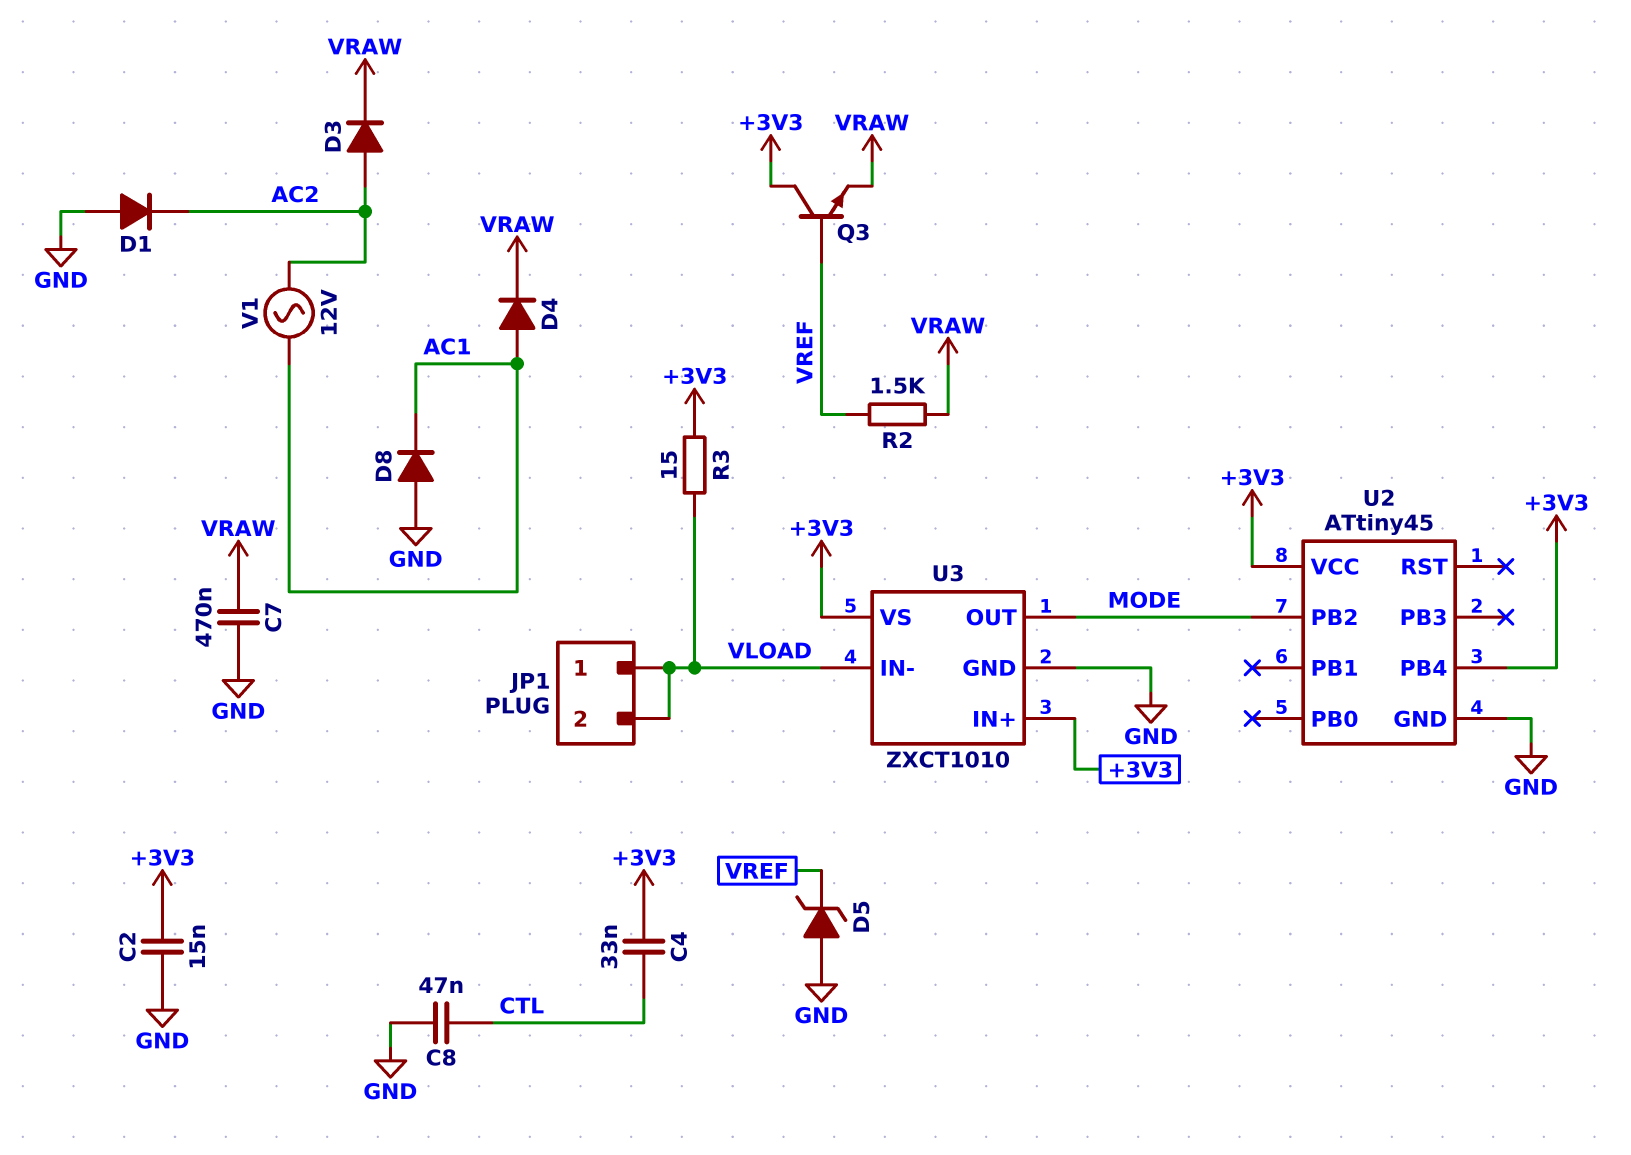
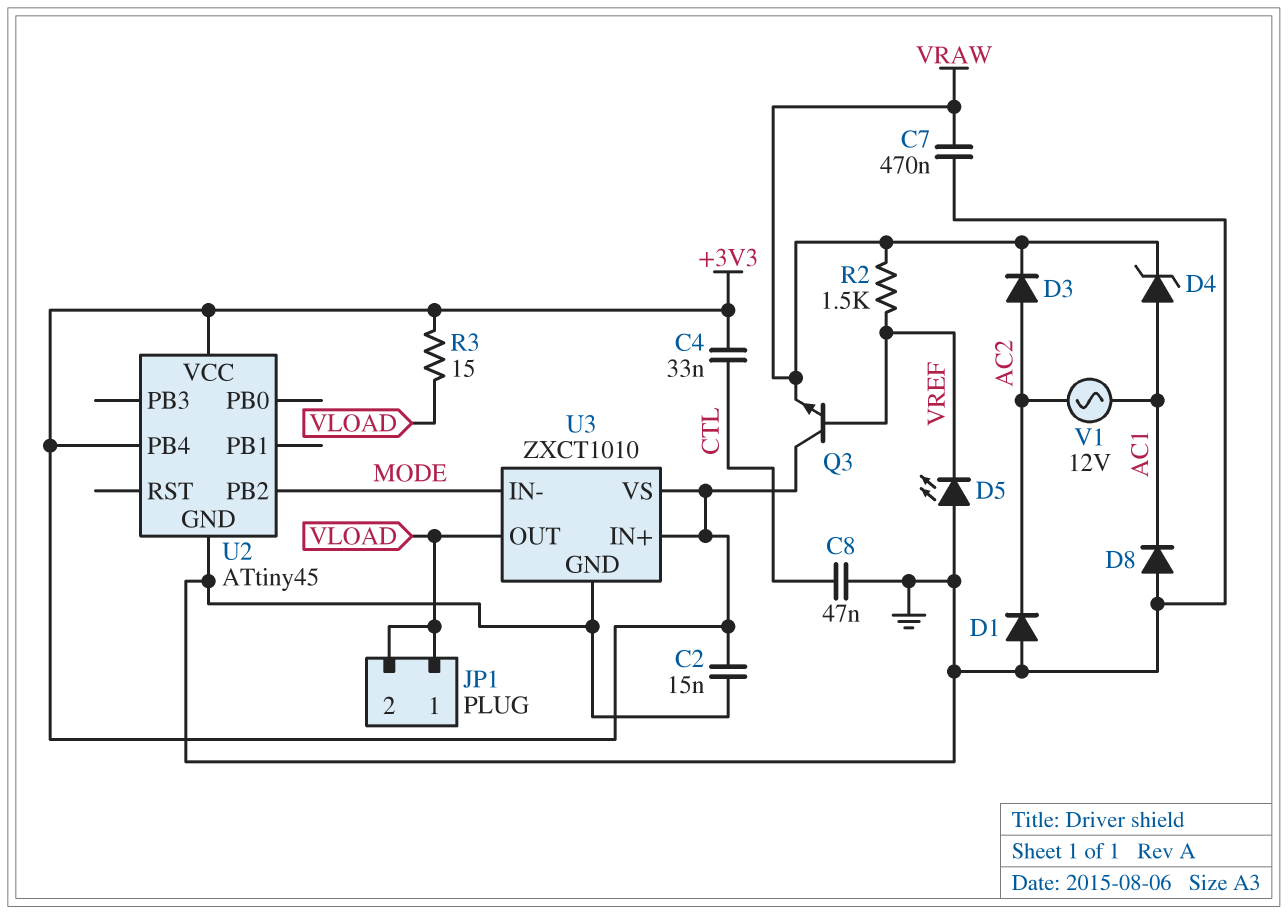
D4: diode (A AC1, K VRAW) -> zener (A AC1, K VRAW)
D5: zener (A GND, K VREF) -> LED (A GND, K VREF)
U3 pin IN-: VLOAD -> MODE
U3 pin OUT: MODE -> VLOAD

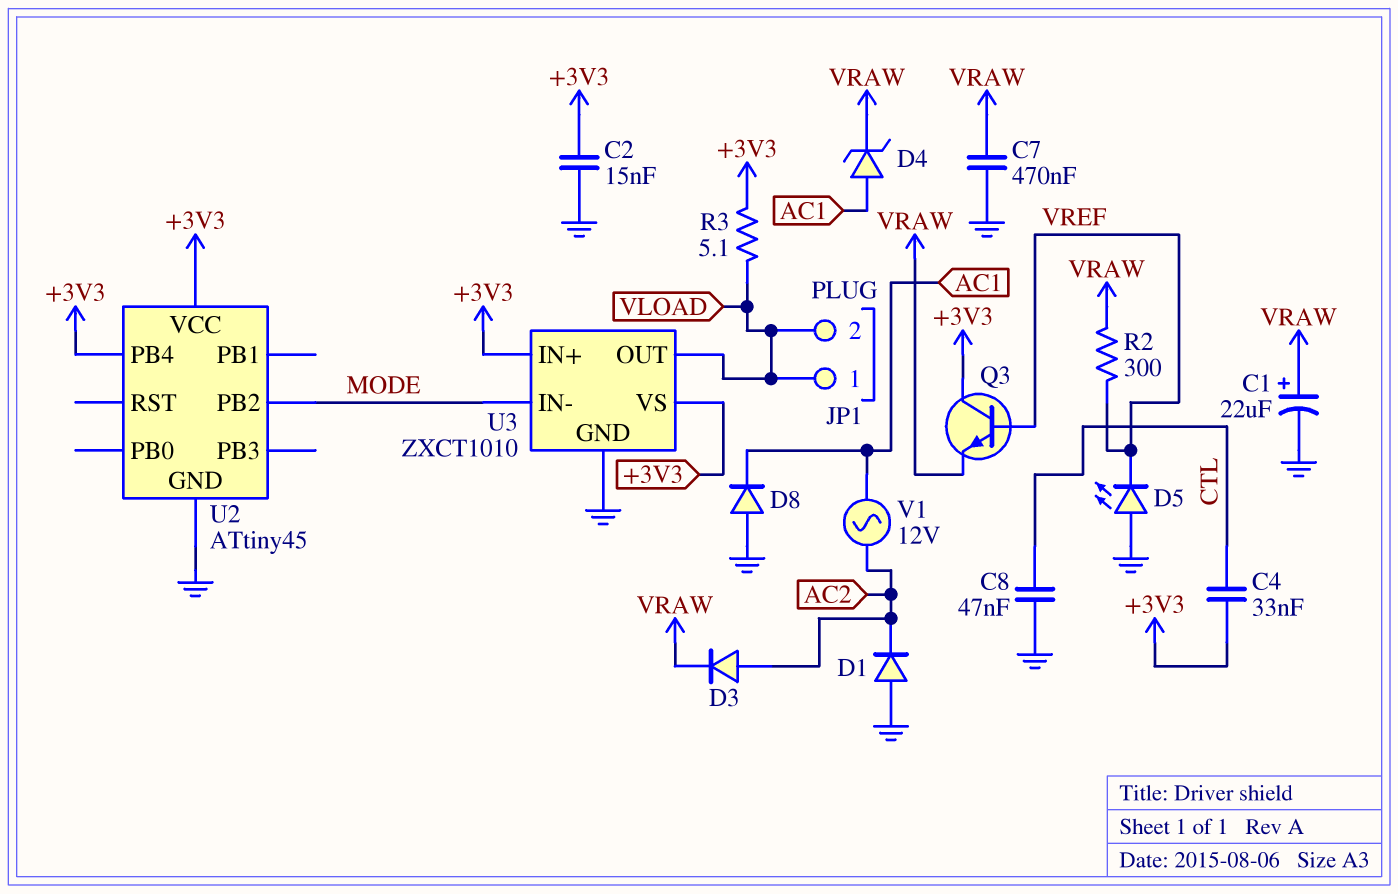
C1: none -> 22uF (plus VRAW, minus GND)
R2: 1.5k (VRAW, VREF) -> 300 (VRAW, VREF)
R3: 15 (+3V3, VLOAD) -> 5.1 (+3V3, VLOAD)

